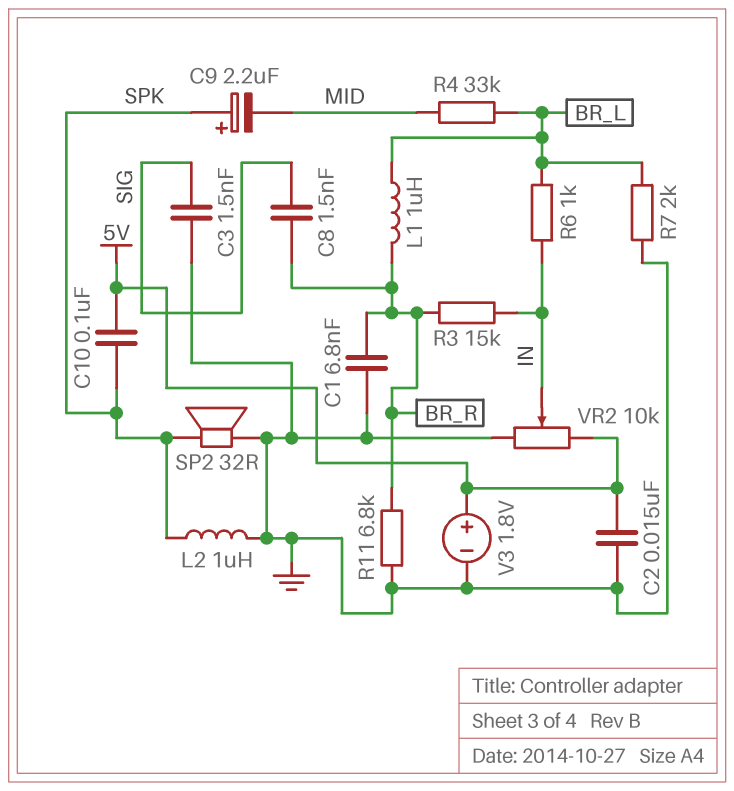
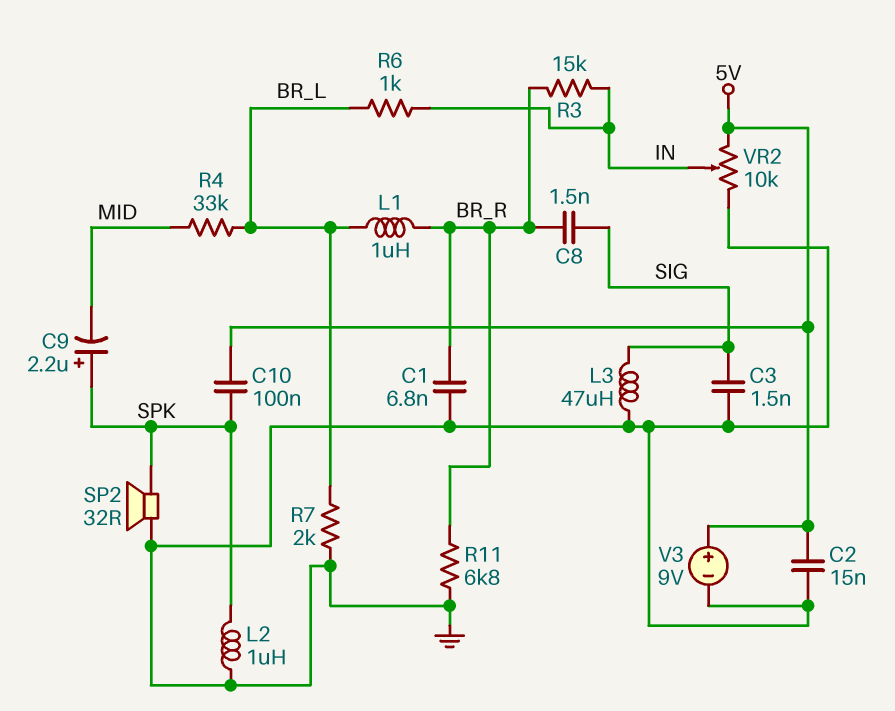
L3: none -> 47uH (GND, SIG)
V3: 1.8V (plus 5V, minus GND) -> 9V (plus 5V, minus GND)

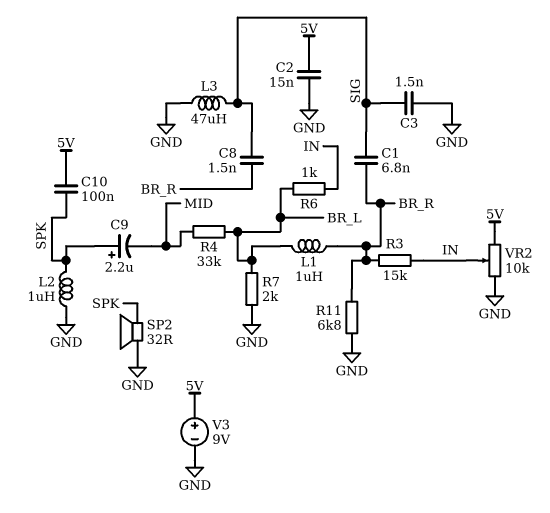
C1: 6.8nF (BR_R, GND) -> 6.8nF (BR_R, SIG)

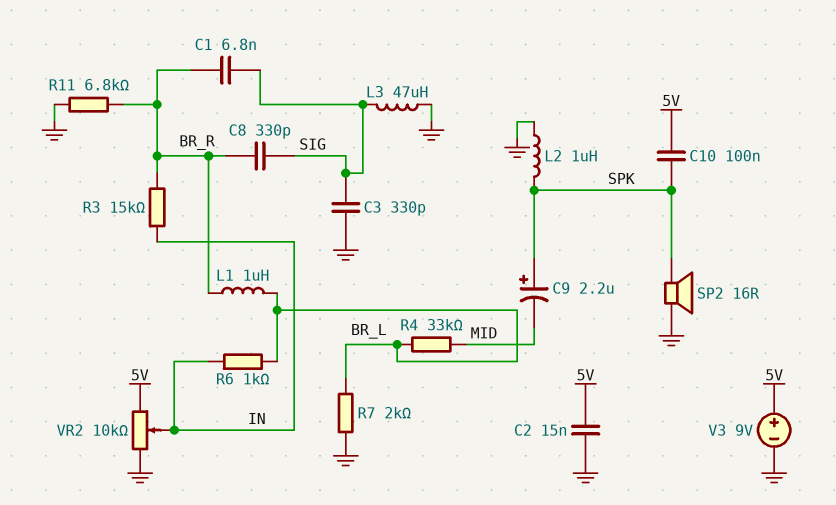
C3: 1.5nF (GND, SIG) -> 330pF (GND, SIG)
C8: 1.5nF (BR_R, SIG) -> 330pF (BR_R, SIG)
SP2: speaker 32R (GND, SPK) -> speaker 16R (GND, SPK)

